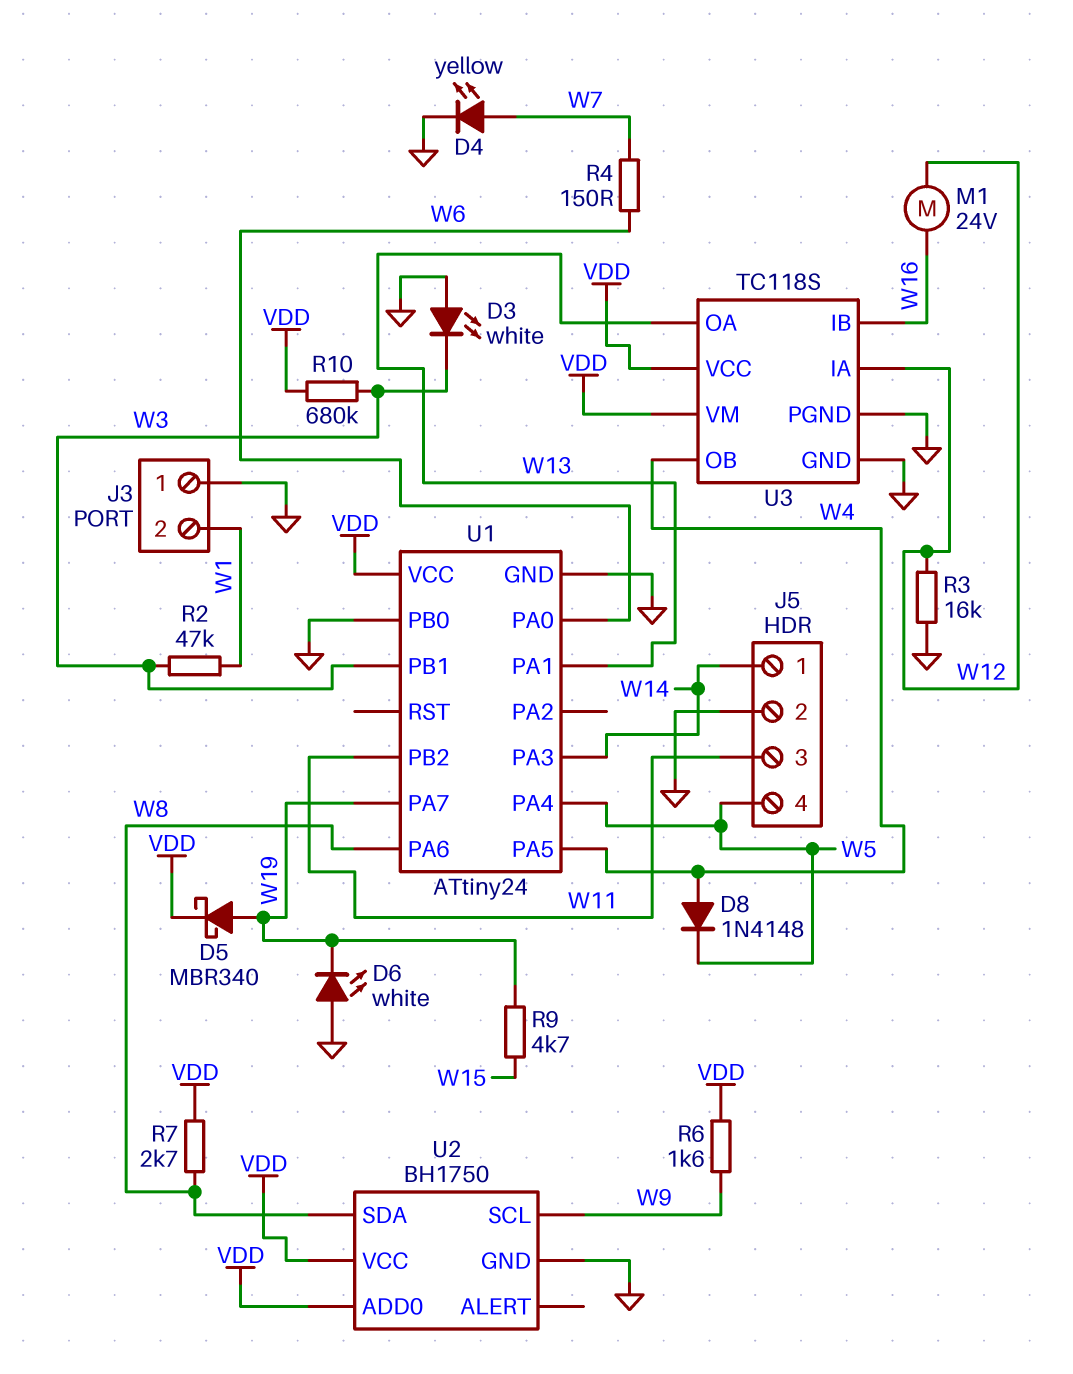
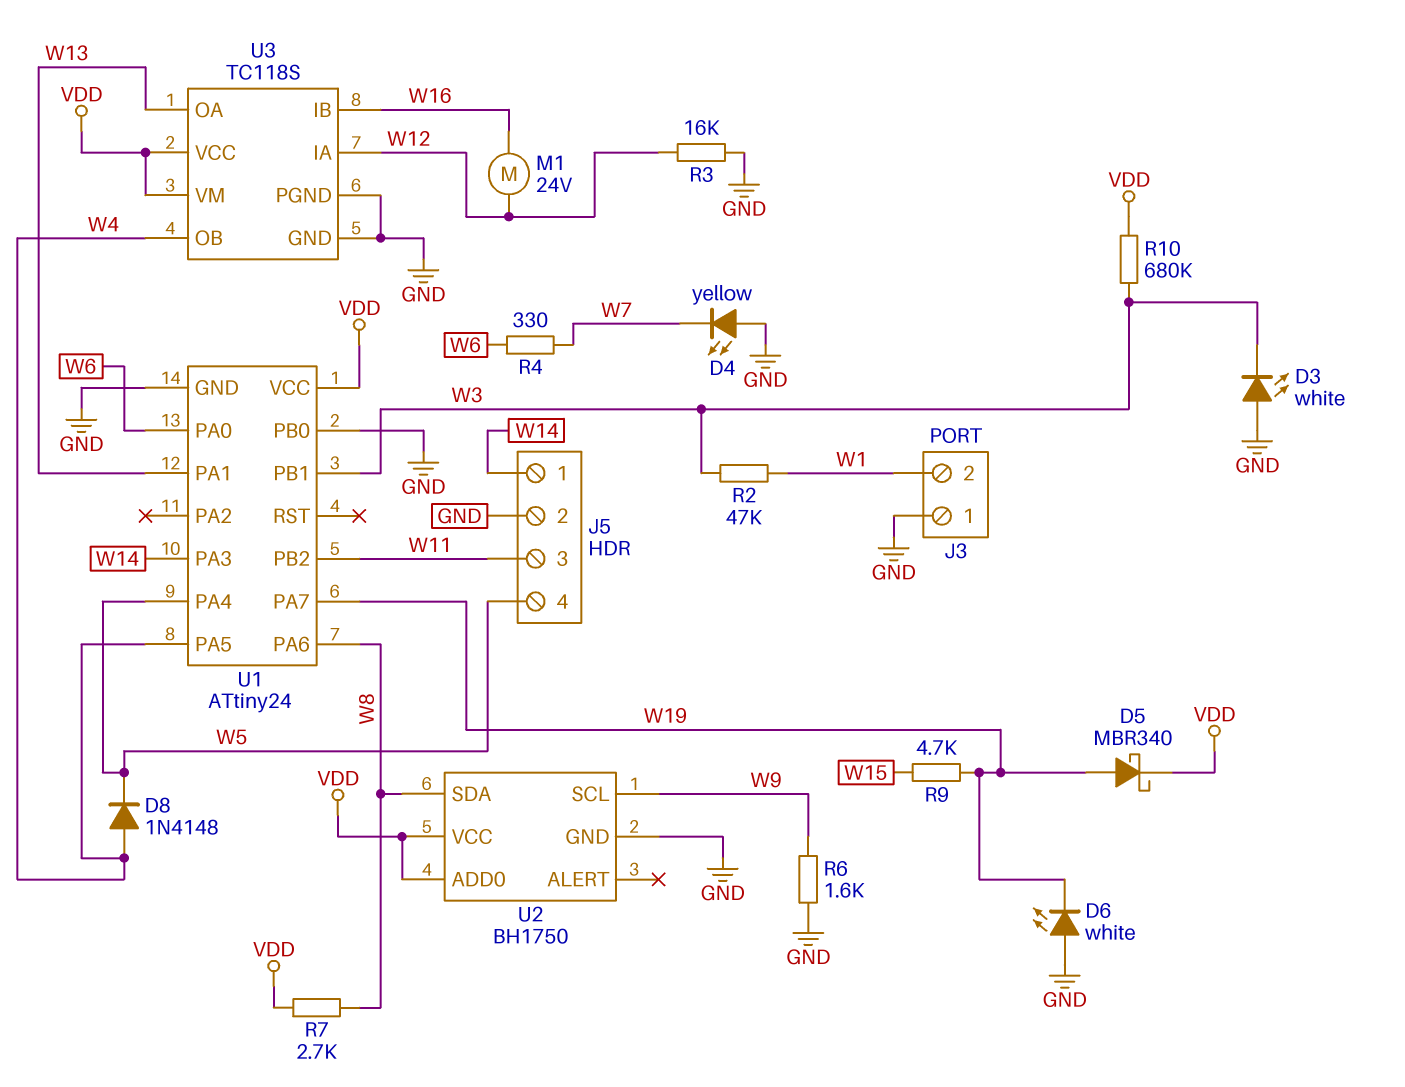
D4: LED yellow (A W7, K GND) -> LED yellow (A GND, K W7)
R4: 150 (W6, W7) -> 330 (W6, W7)
R6: 1.6k (VDD, W9) -> 1.6k (GND, W9)

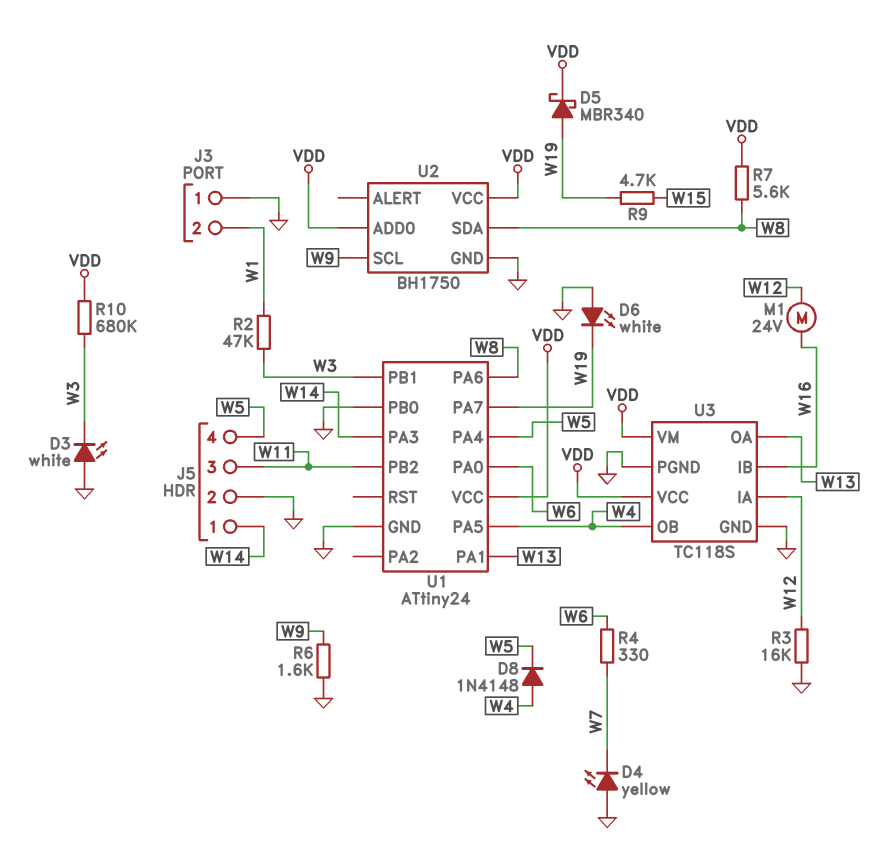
R7: 2.7k (VDD, W8) -> 5.6k (VDD, W8)

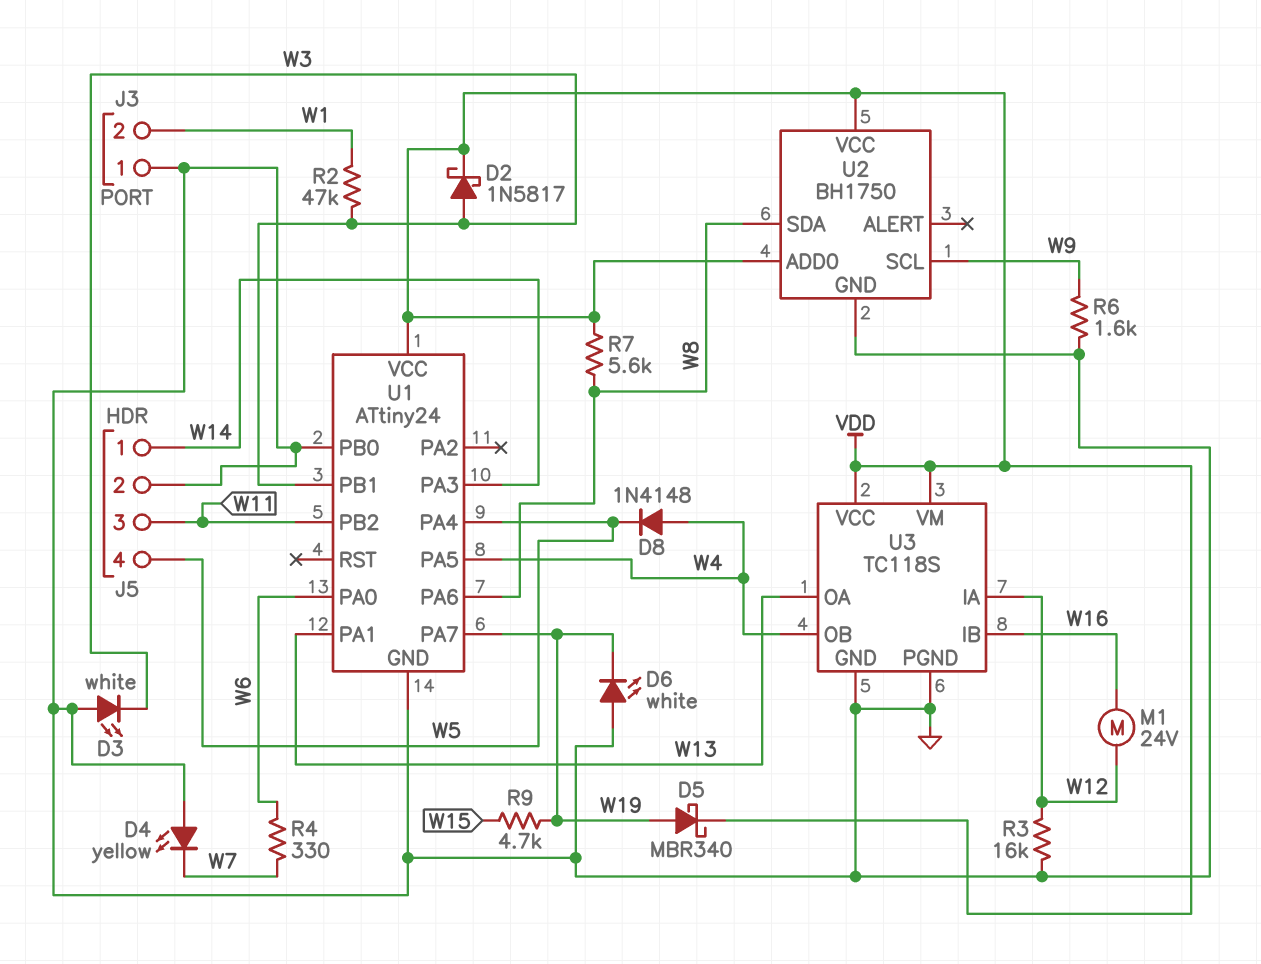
D2: none -> schottky 1N5817 (A W3, K VDD)
R10: 680k (VDD, W3) -> none

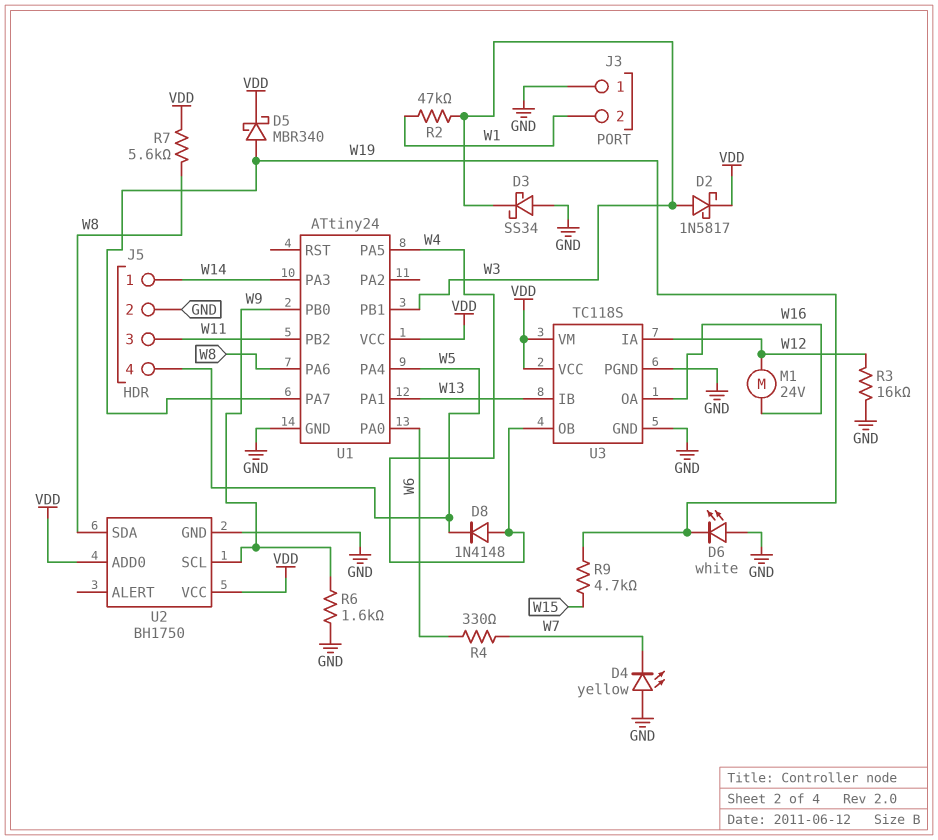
D3: LED white (A GND, K W3) -> schottky SS34 (A GND, K W3)
U1 pin PB0: GND -> W9
U3 pin IB: W16 -> W13
U3 pin OA: W13 -> W16

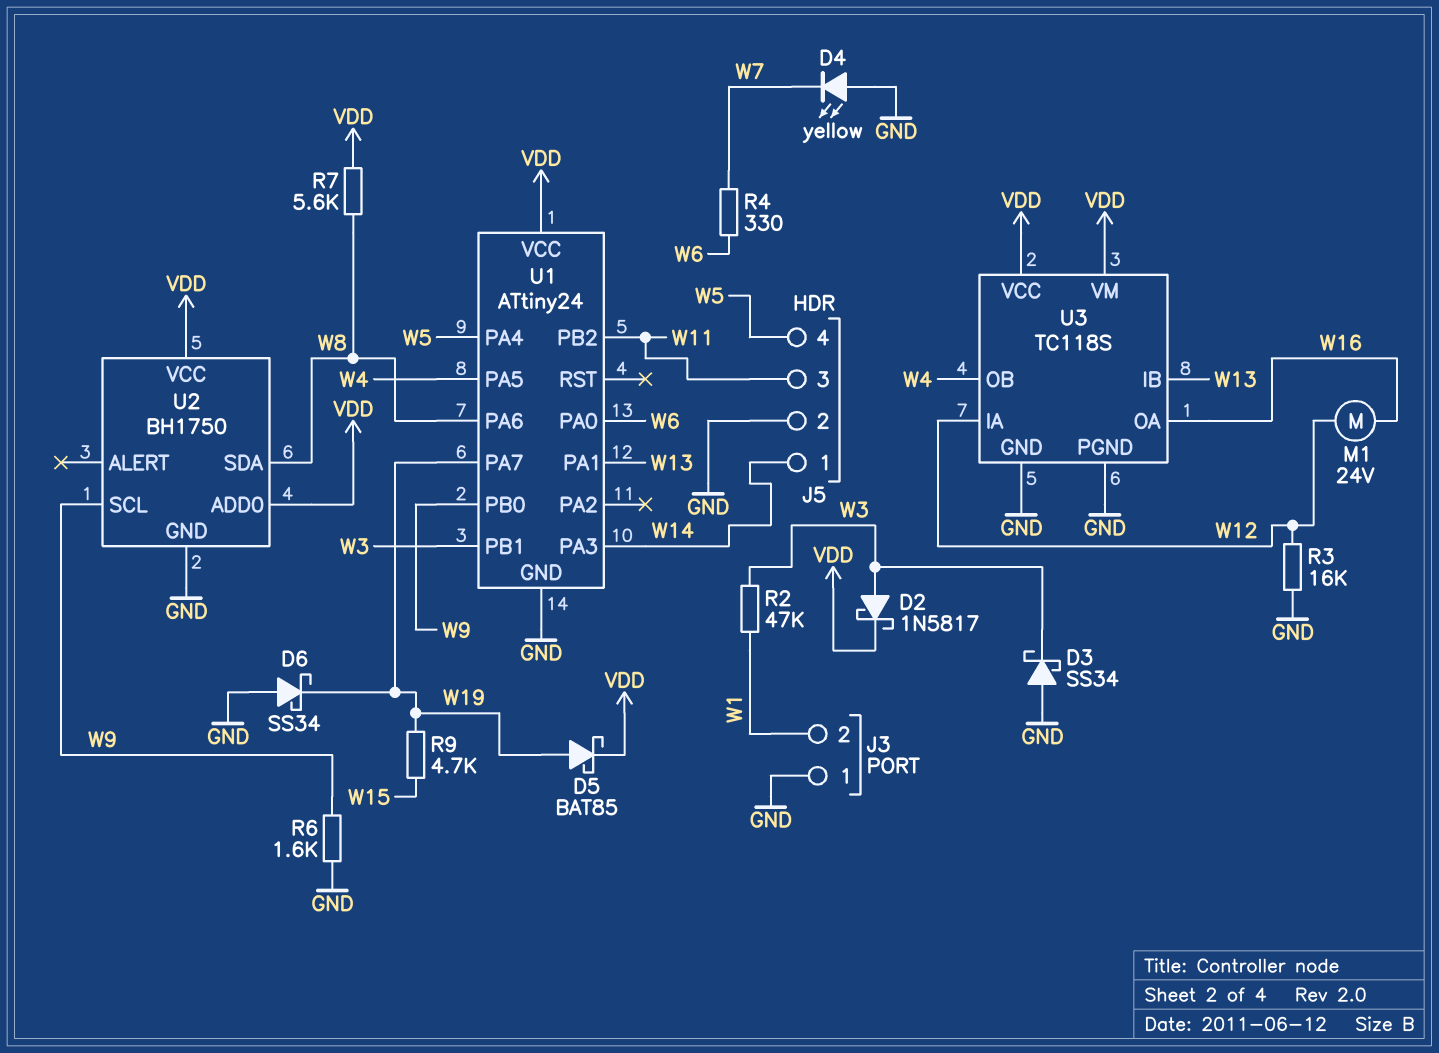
D5: schottky MBR340 (A W19, K VDD) -> schottky BAT85 (A W19, K VDD)
D6: LED white (A GND, K W19) -> schottky SS34 (A GND, K W19)
D8: diode 1N4148 (A W4, K W5) -> none

